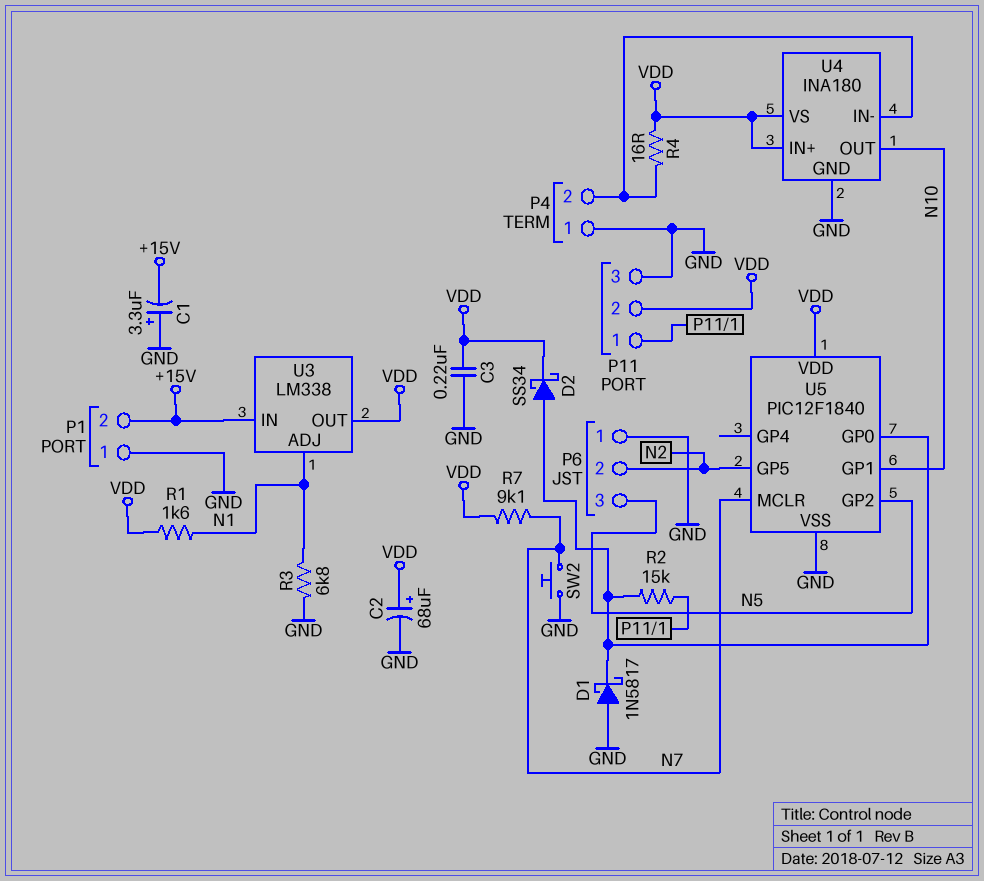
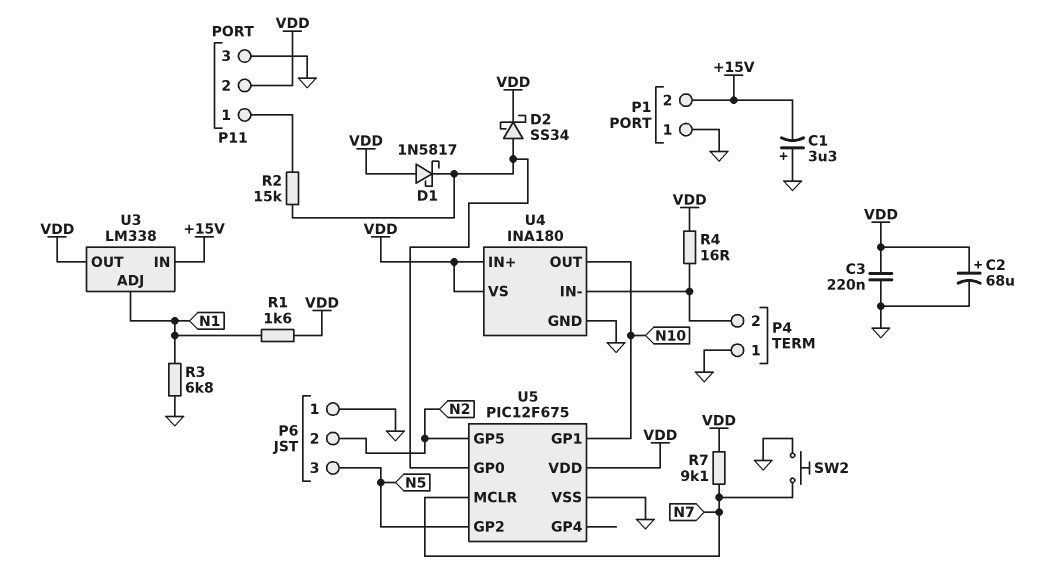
D1: schottky 1N5817 (A GND, K U5/GP0) -> schottky 1N5817 (A VDD, K U5/GP0)
U5: PIC12F1840 -> PIC12F675

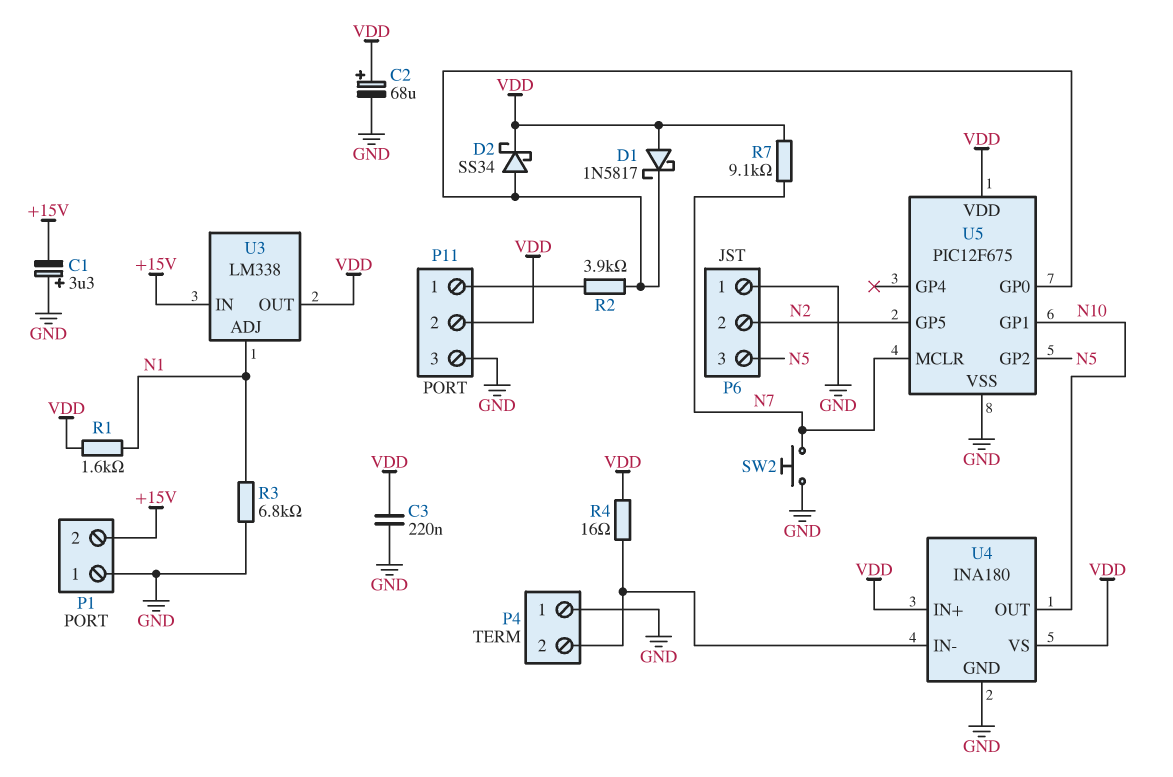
R2: 15k (P11/1, U5/GP0) -> 3.9k (P11/1, U5/GP0)

